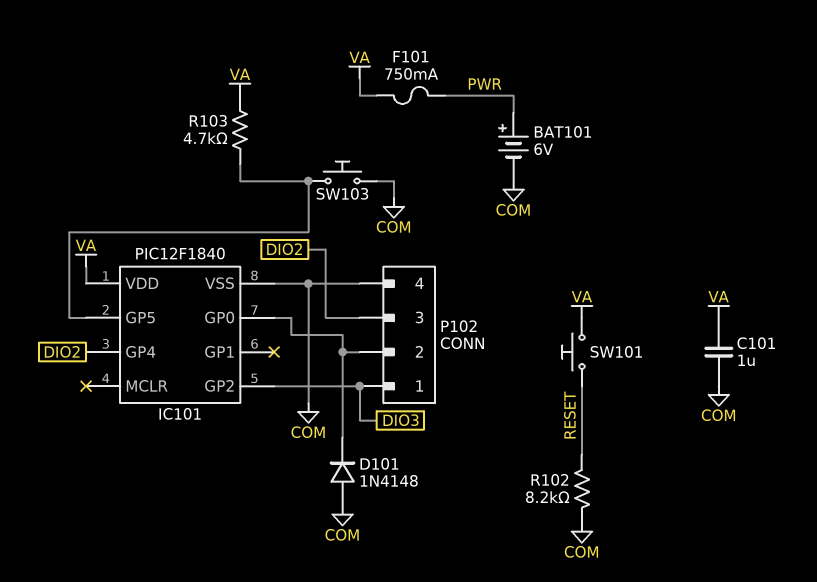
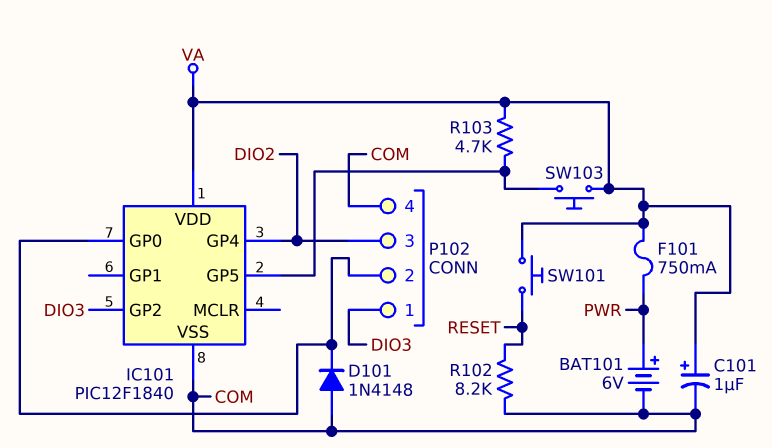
C101: 1uF (COM, VA) -> 1uF (plus VA, minus COM)
SW103: button (COM, IC101/GP5) -> button (IC101/GP5, VA)

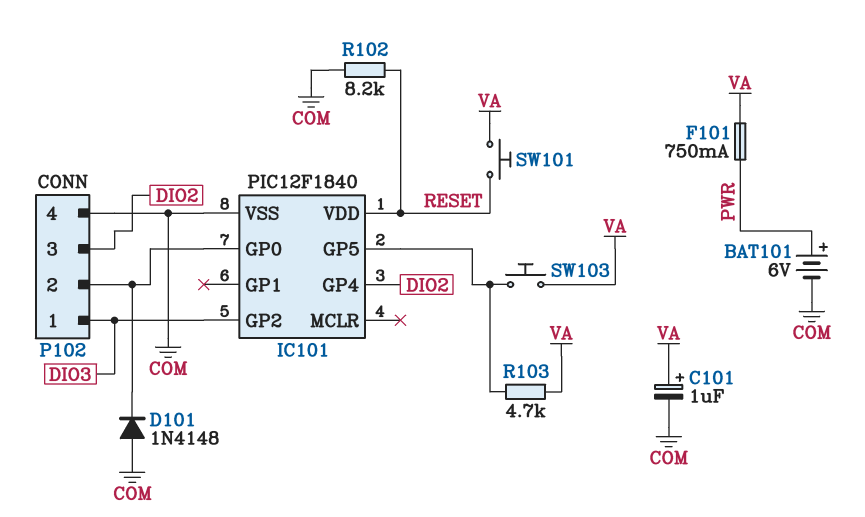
IC101 pin VDD: VA -> RESET

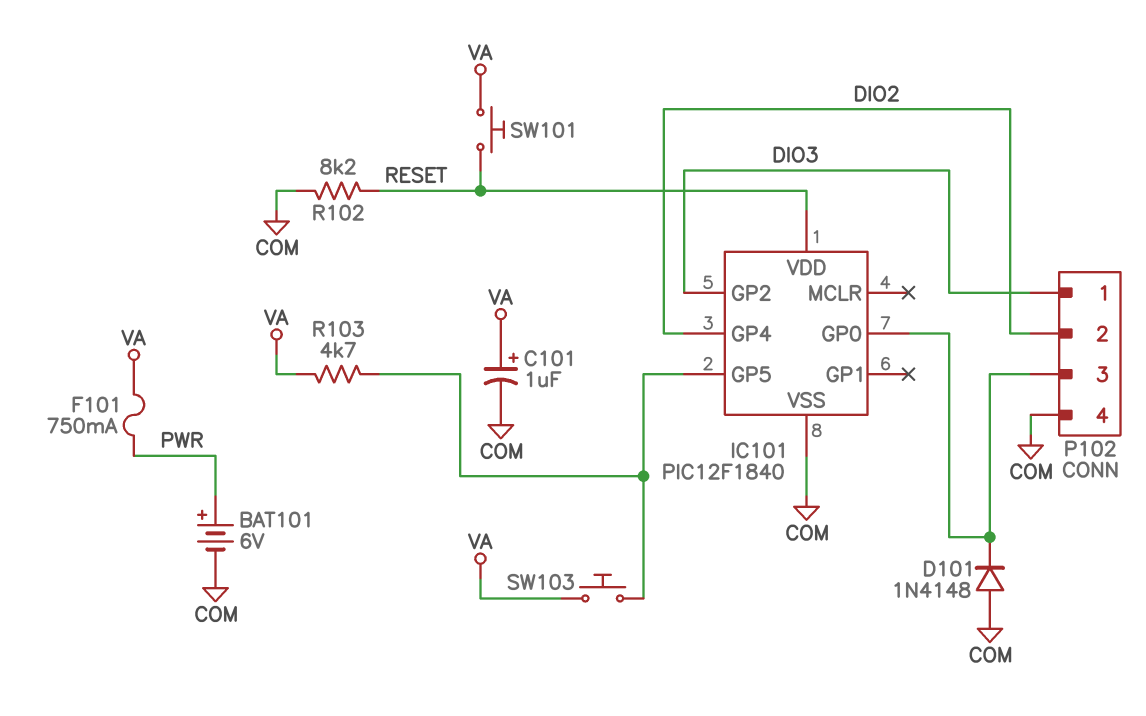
P102 pin 2: IC101/GP0 -> DIO2
P102 pin 3: DIO2 -> IC101/GP0

